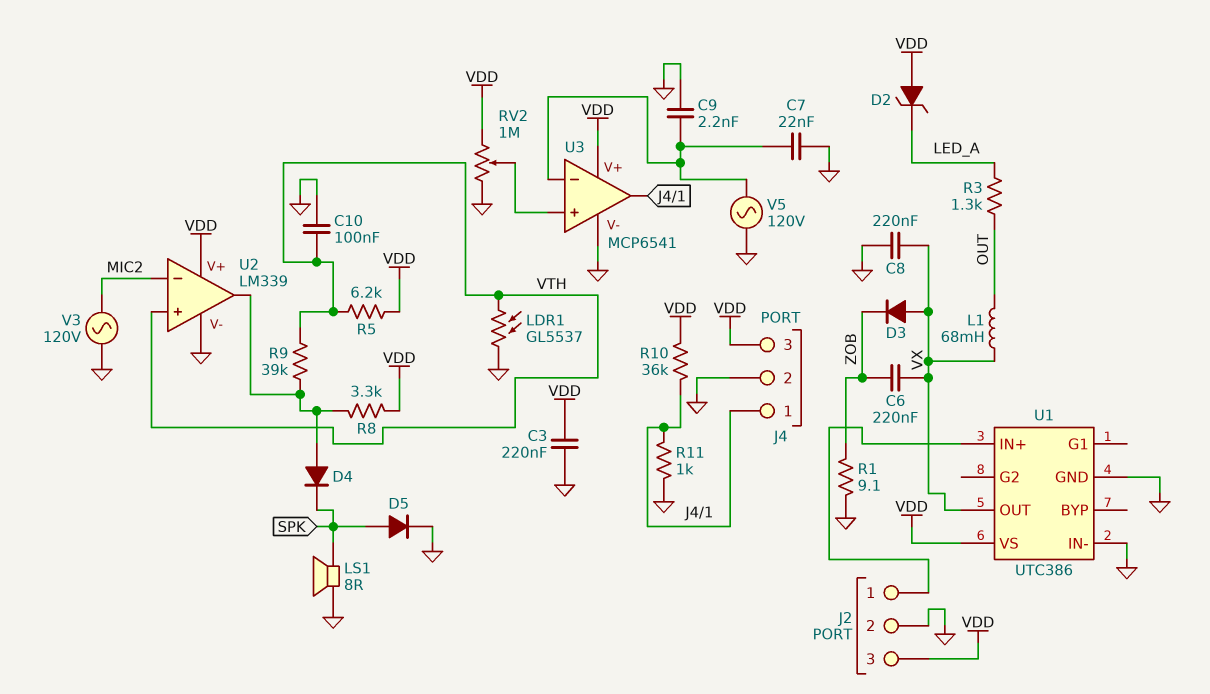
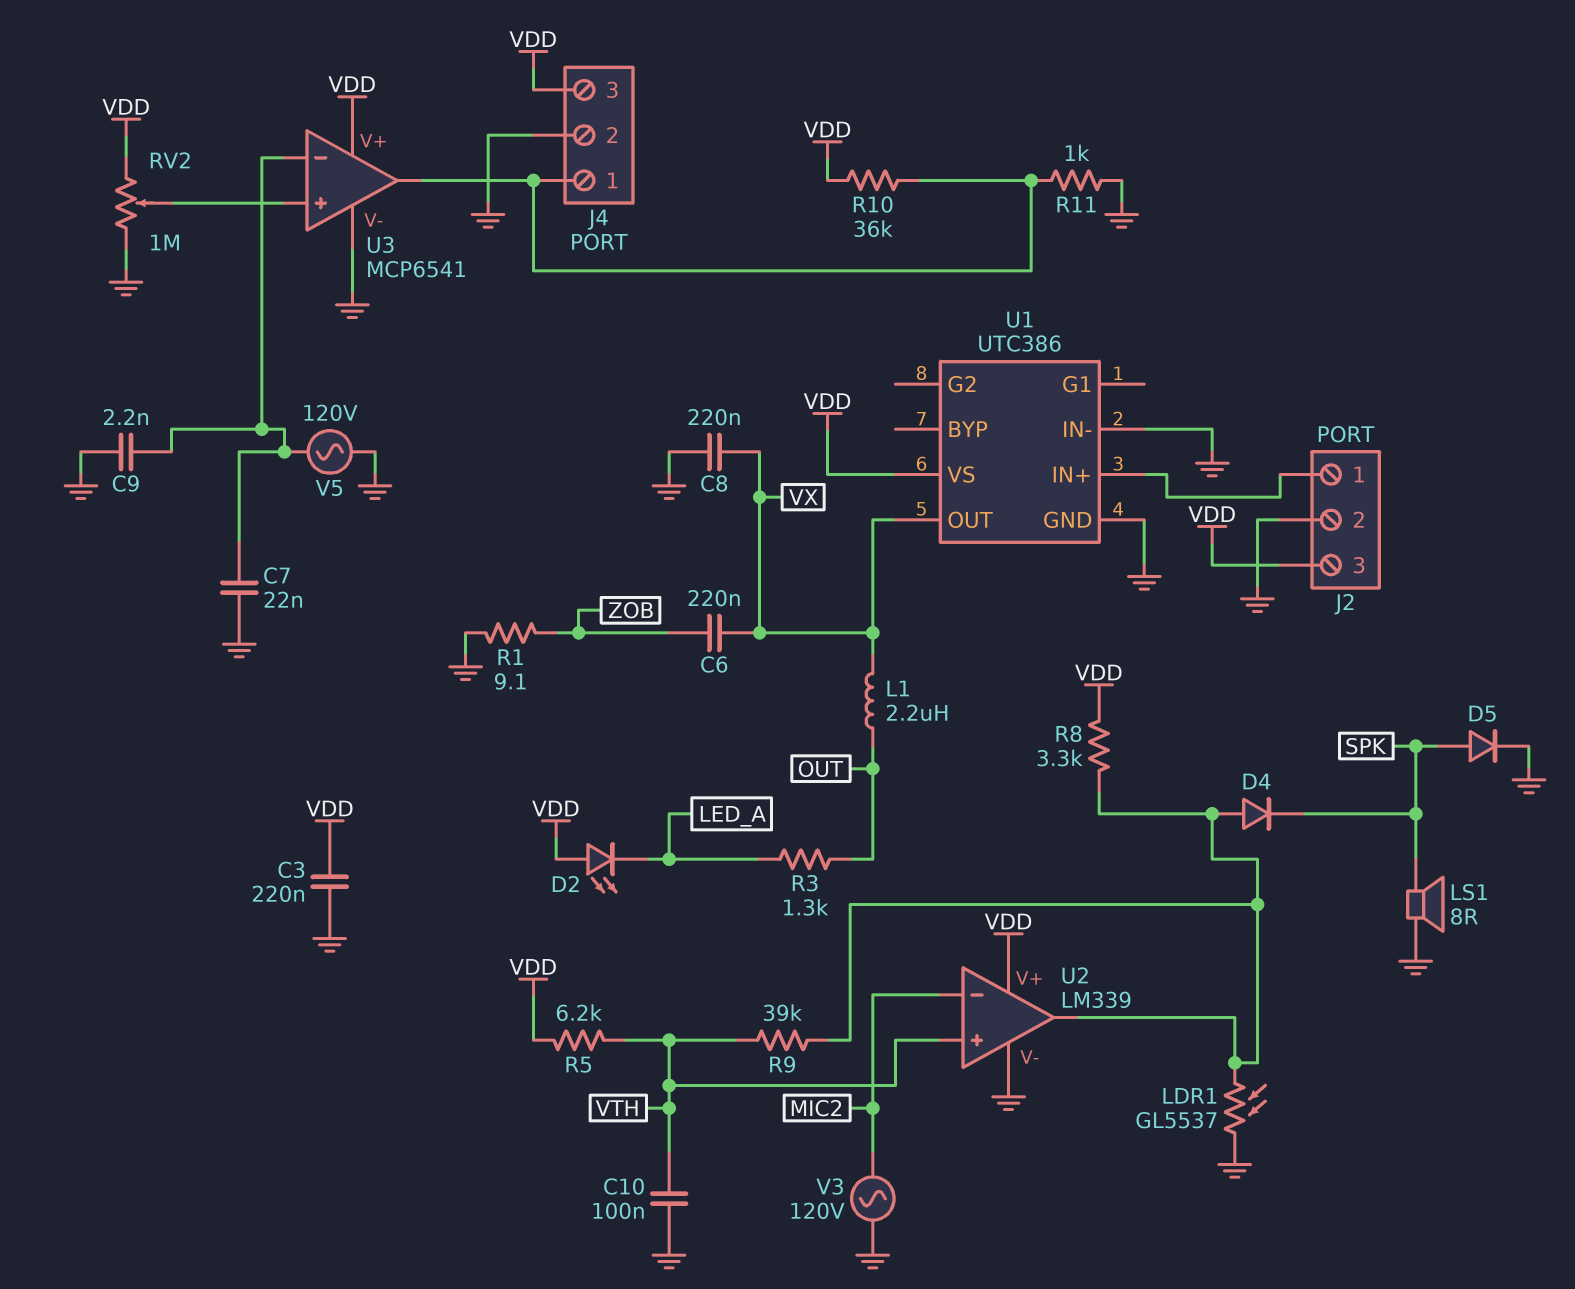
D2: zener (A VDD, K LED_A) -> LED (A VDD, K LED_A)
D3: diode (A VX, K ZOB) -> none
L1: 68mH (OUT, VX) -> 2.2uH (OUT, VX)
LDR1: GL5537 (GND, VTH) -> GL5537 (GND, U2/out)

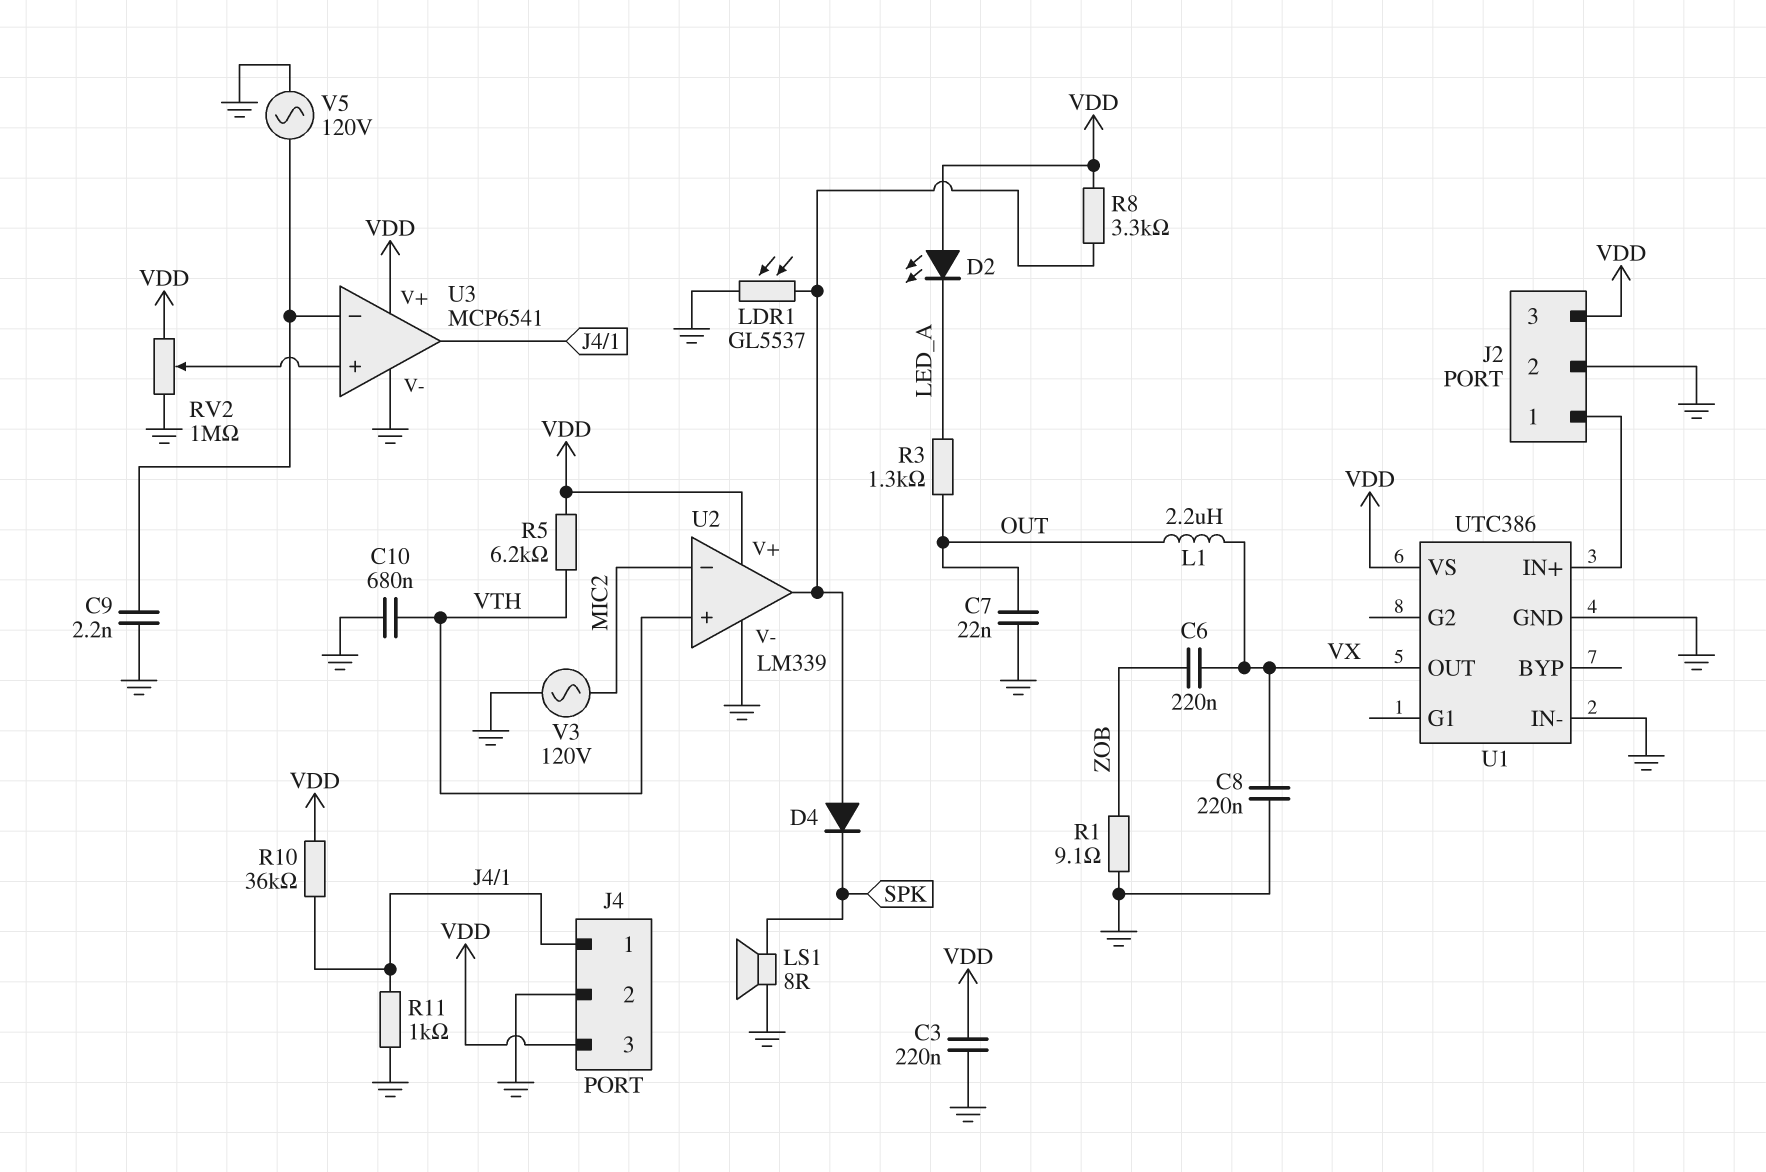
C7: 22nF (GND, U3/in-) -> 22nF (GND, OUT)
C10: 100nF (GND, VTH) -> 680nF (GND, VTH)
D5: diode (A SPK, K GND) -> none
R9: 39k (U2/out, VTH) -> none

